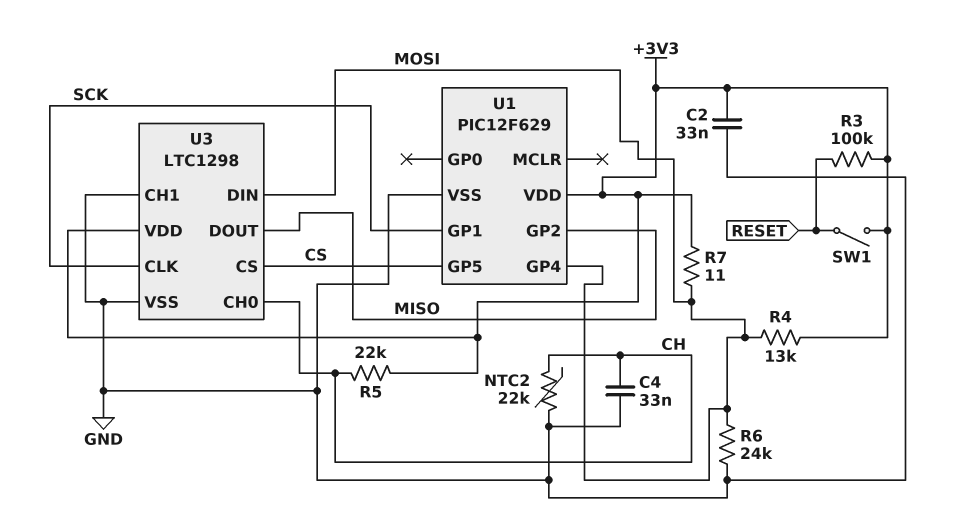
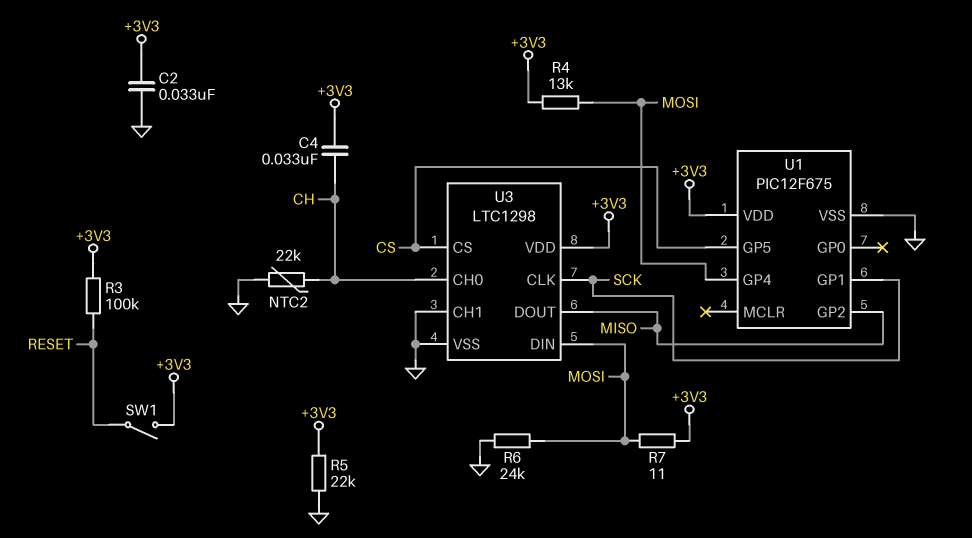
C4: 33nF (CH, GND) -> 33nF (+3V3, CH)
R5: 22k (+3V3, CH) -> 22k (+3V3, GND)
U1: PIC12F629 -> PIC12F675

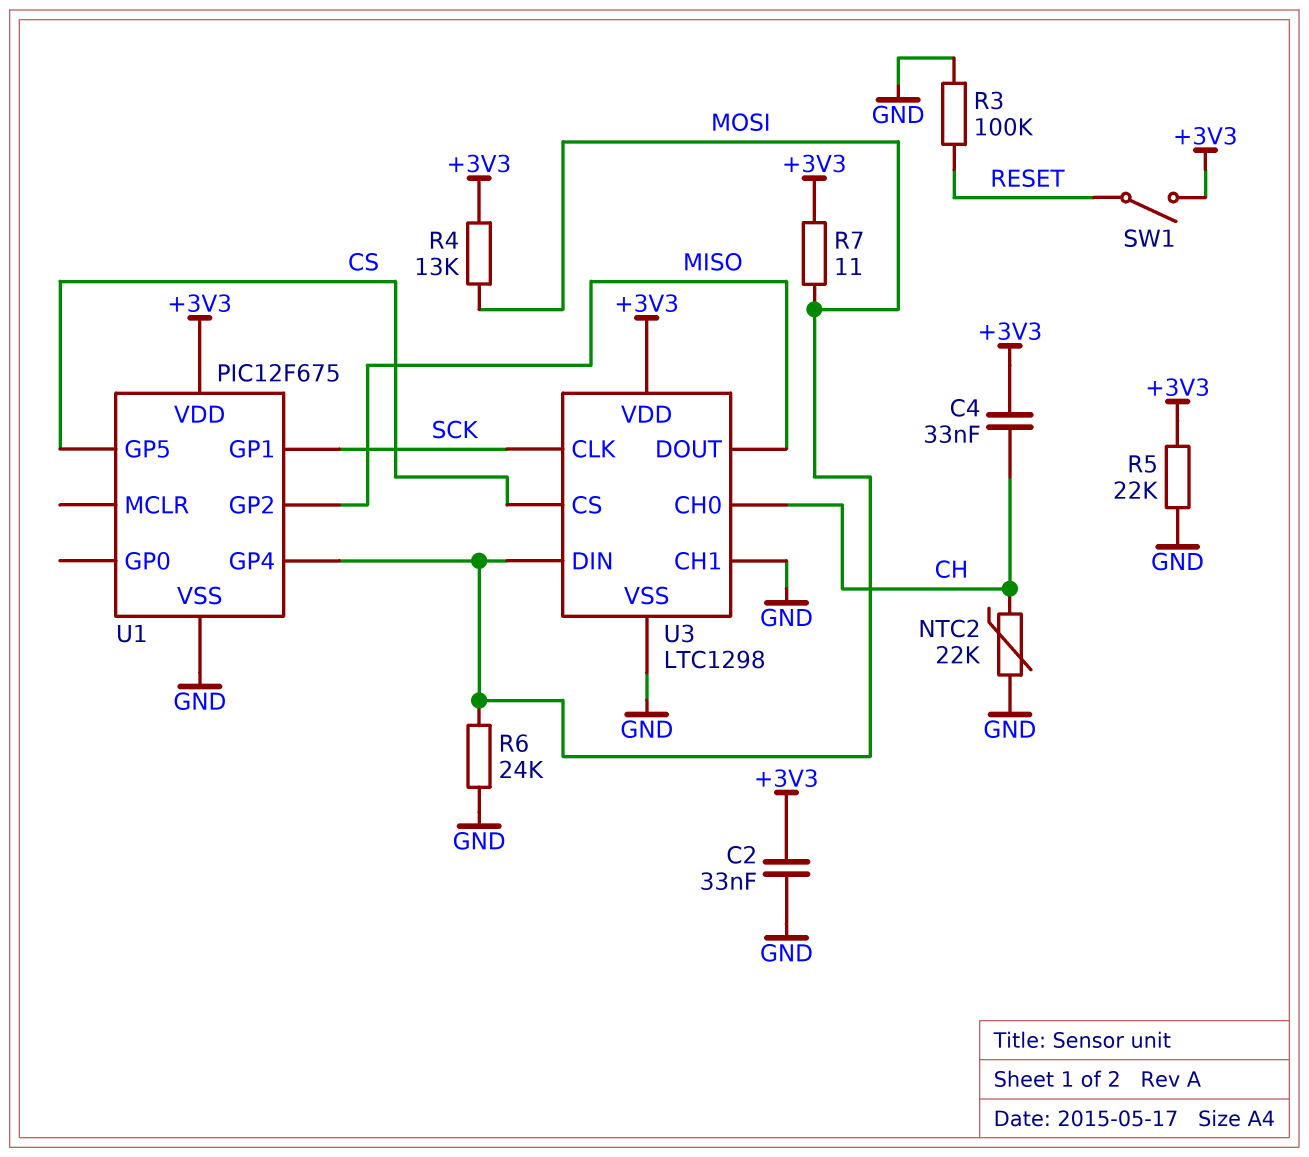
R3: 100k (+3V3, RESET) -> 100k (GND, RESET)

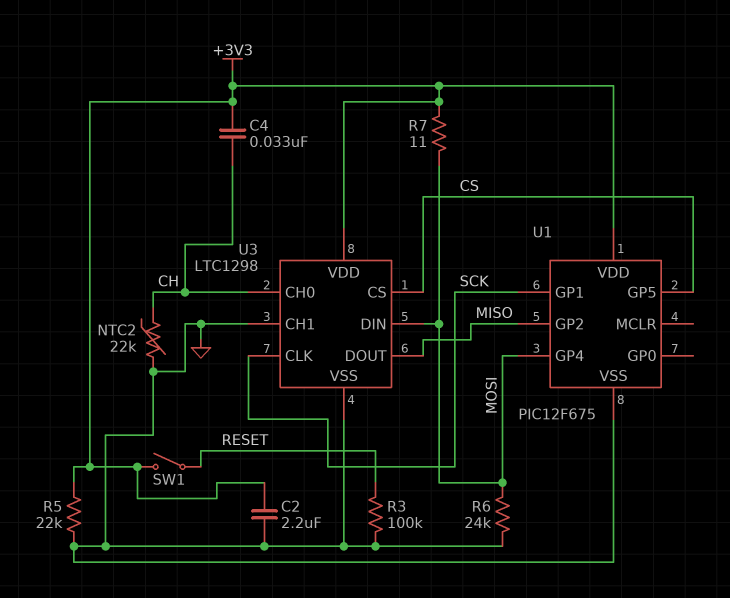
C2: 33nF (+3V3, GND) -> 2.2uF (+3V3, GND)
R4: 13k (+3V3, MOSI) -> none

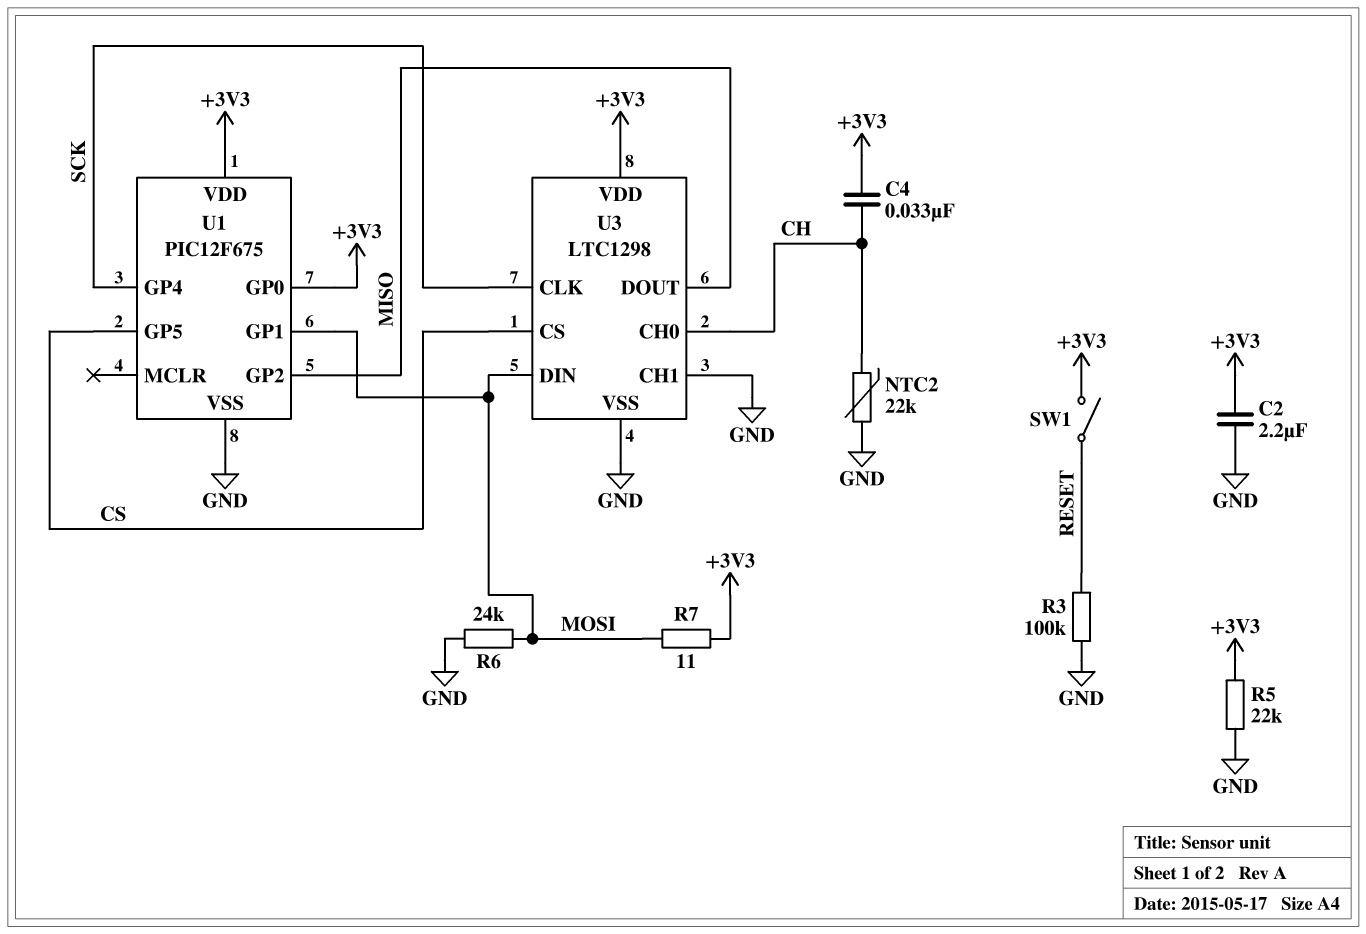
U1 pin GP0: none -> +3V3
U1 pin GP1: SCK -> MOSI
U1 pin GP4: MOSI -> SCK

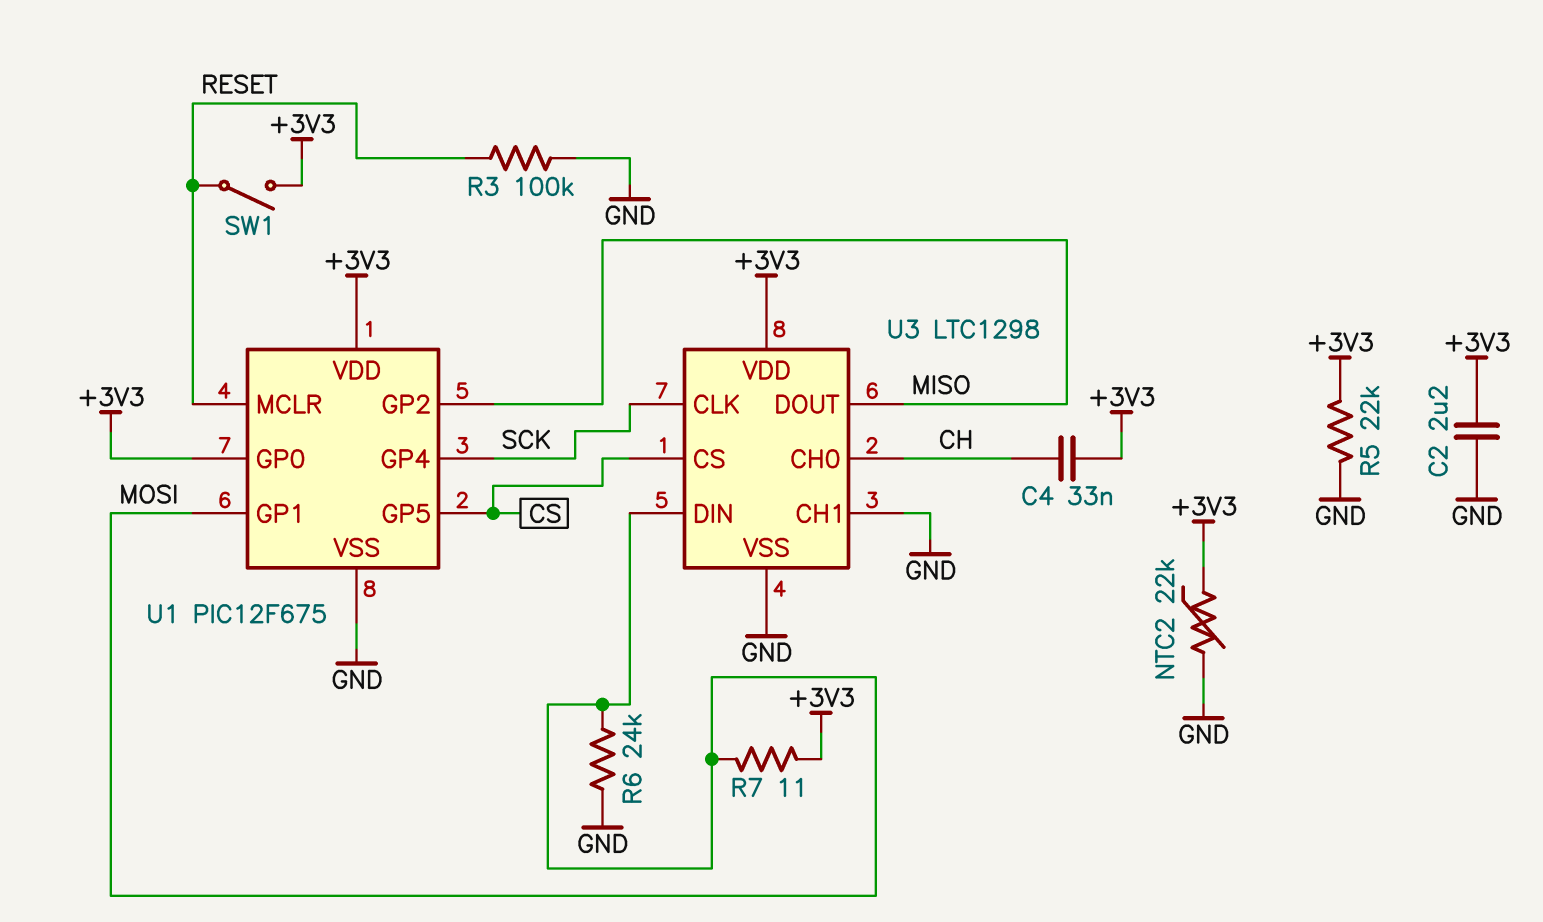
NTC2: 22k (CH, GND) -> 22k (+3V3, GND)
U1 pin MCLR: none -> RESET

